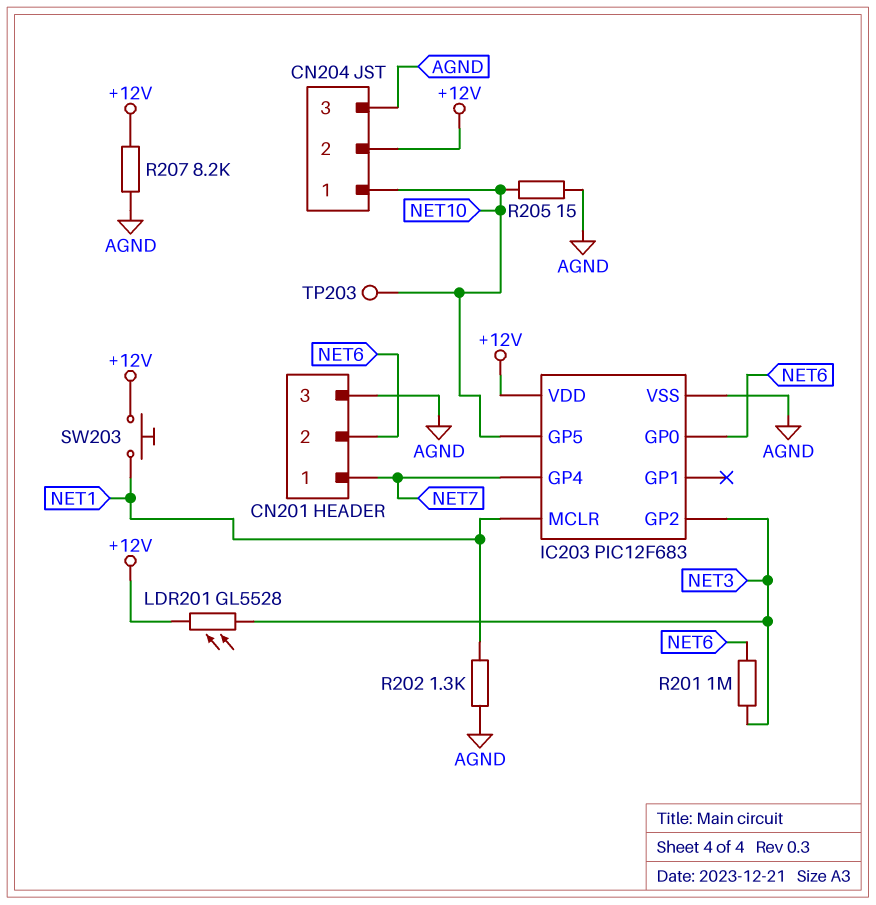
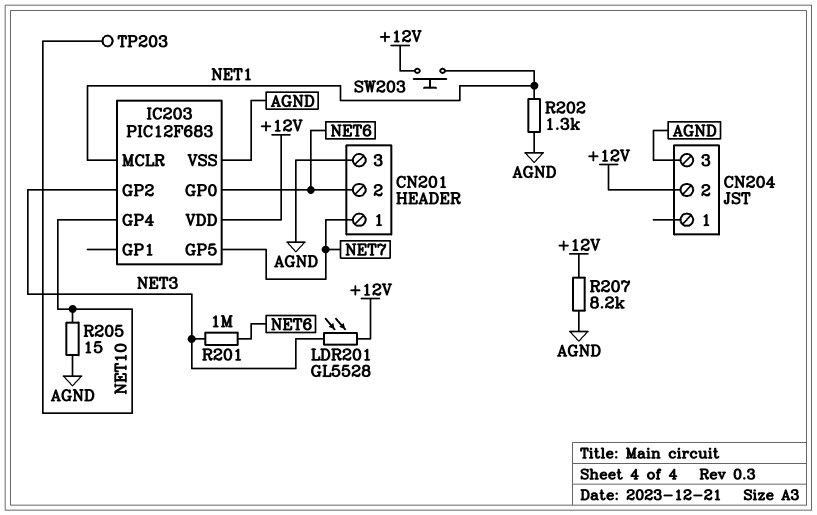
CN204 pin 1: NET10 -> none
IC203 pin GP4: NET7 -> NET10
IC203 pin GP5: NET10 -> NET7

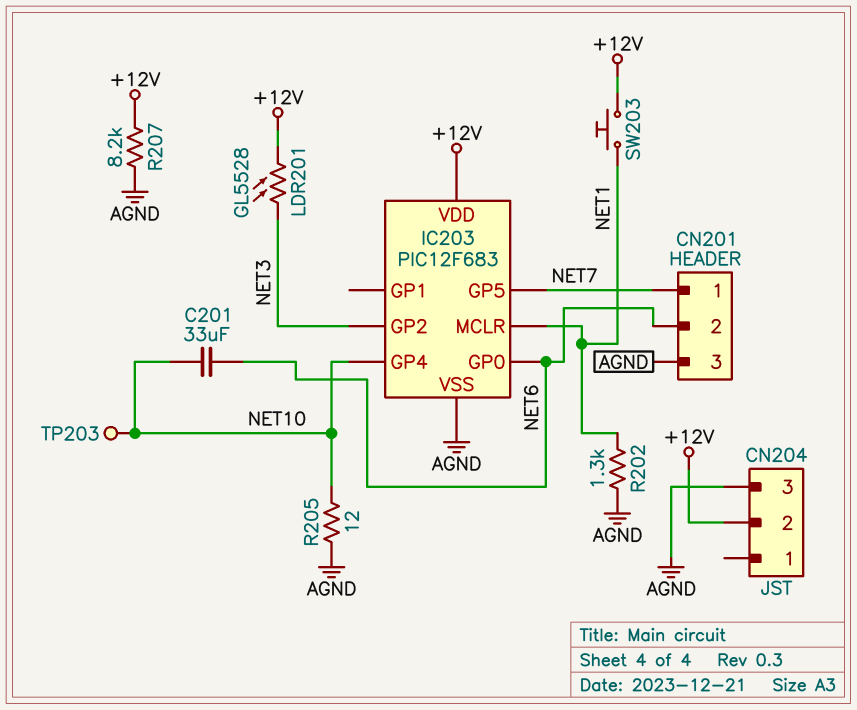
C201: none -> 33uF (NET6, NET10)
R201: 1M (NET3, NET6) -> none
R205: 15 (AGND, NET10) -> 12 (AGND, NET10)

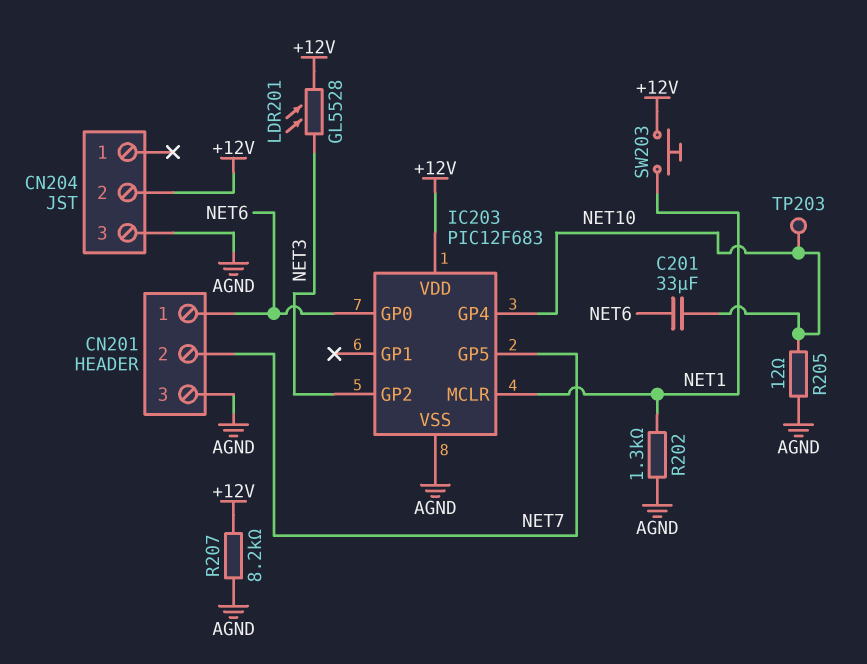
CN201 pin 1: NET7 -> NET6
CN201 pin 2: NET6 -> NET7

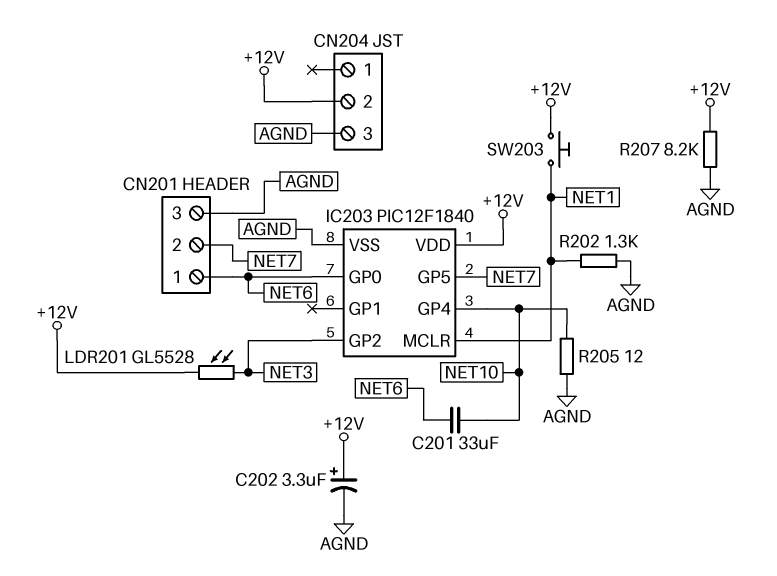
C202: none -> 3.3uF (plus +12V, minus AGND)
IC203: PIC12F683 -> PIC12F1840
TP203: test point (NET10) -> none

